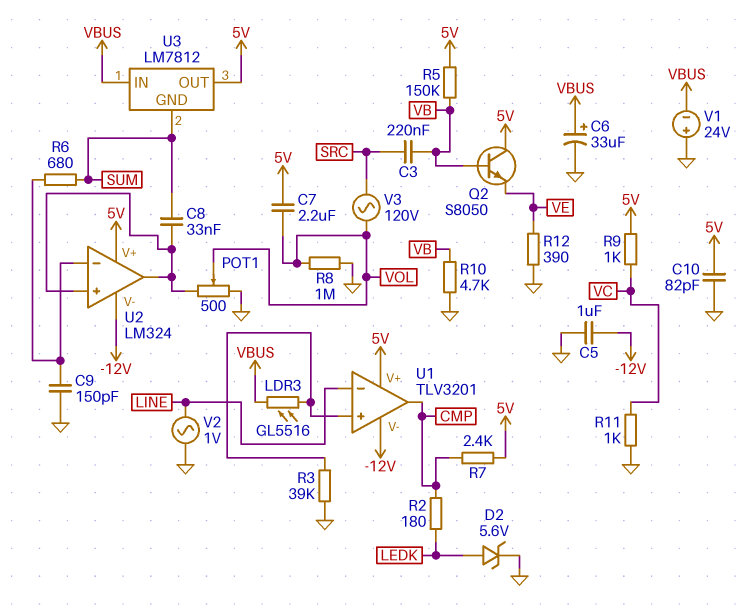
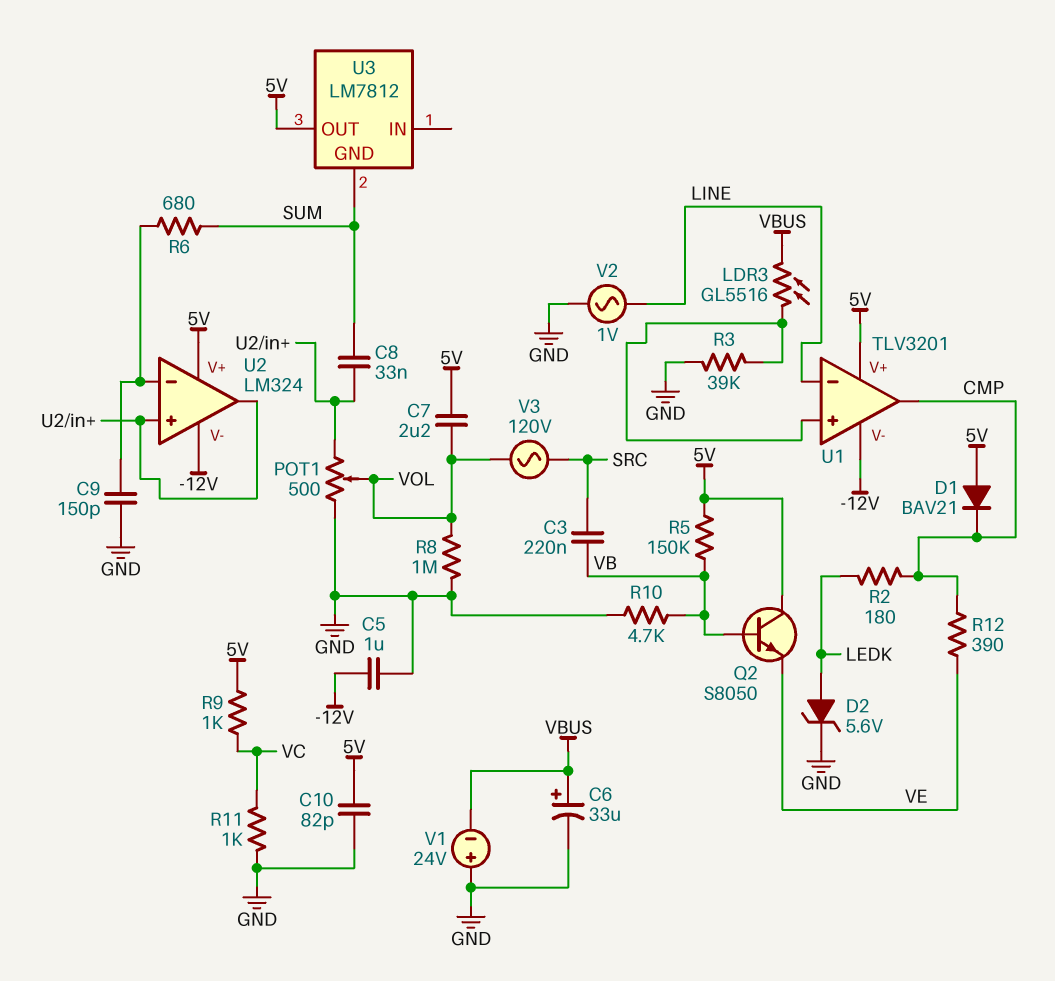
D1: none -> diode BAV21 (A 5V, K CMP)
R7: 2.4k (5V, CMP) -> none
R12: 390 (GND, VE) -> 390 (CMP, VE)
U3 pin IN: VBUS -> none

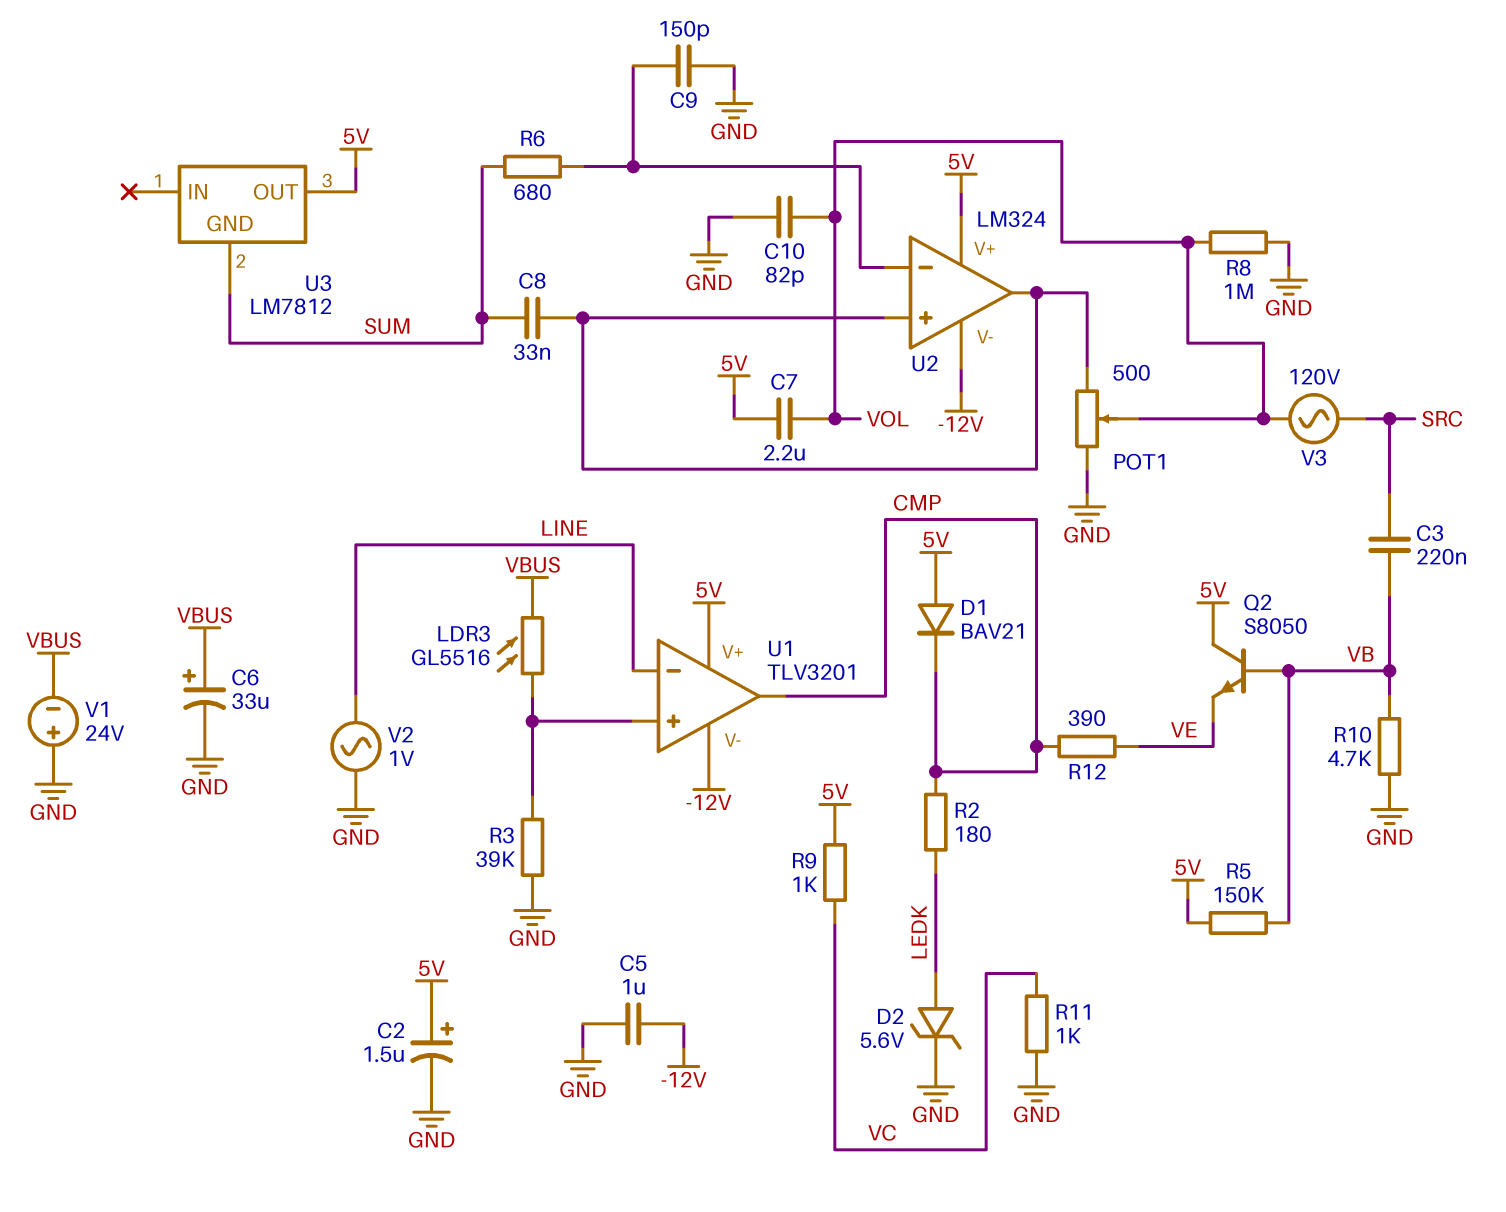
C2: none -> 1.5uF (plus 5V, minus GND)
C10: 82pF (5V, GND) -> 82pF (GND, VOL)

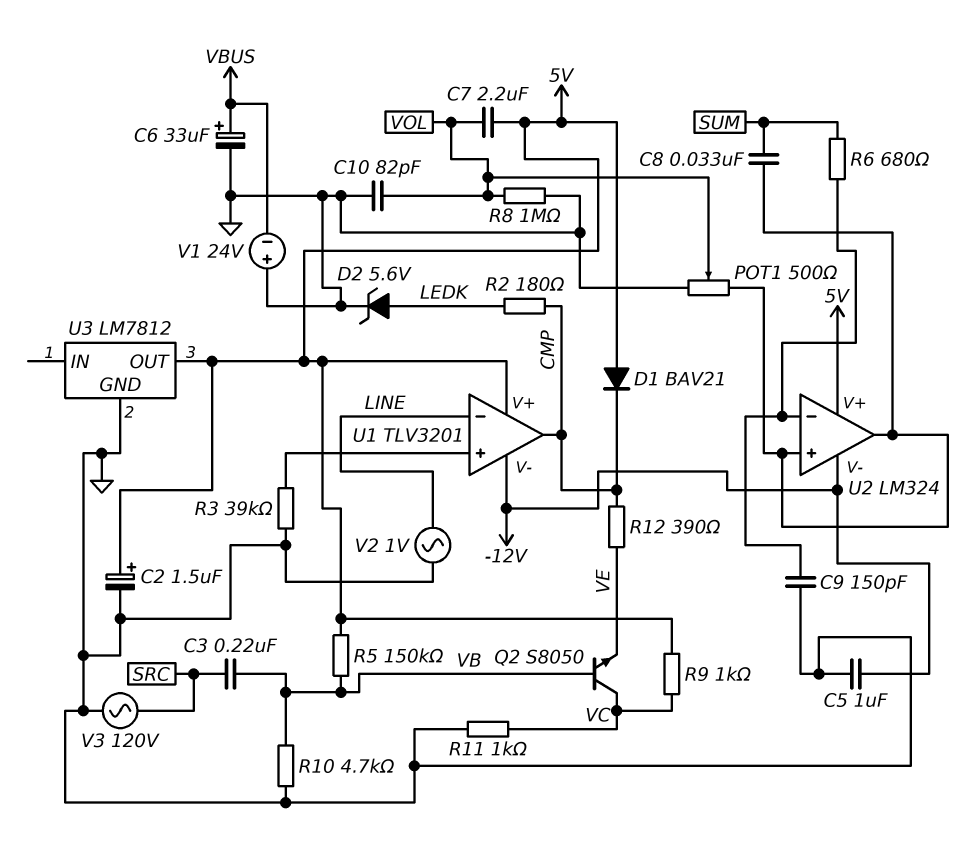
LDR3: GL5516 (U1/in+, VBUS) -> none
Q2: NPN S8050 (B VB, C 5V, E VE) -> NPN S8050 (B VB, C VC, E VE)
U3 pin GND: SUM -> GND
V3: AC 120V (SRC, VOL) -> AC 120V (GND, SRC)

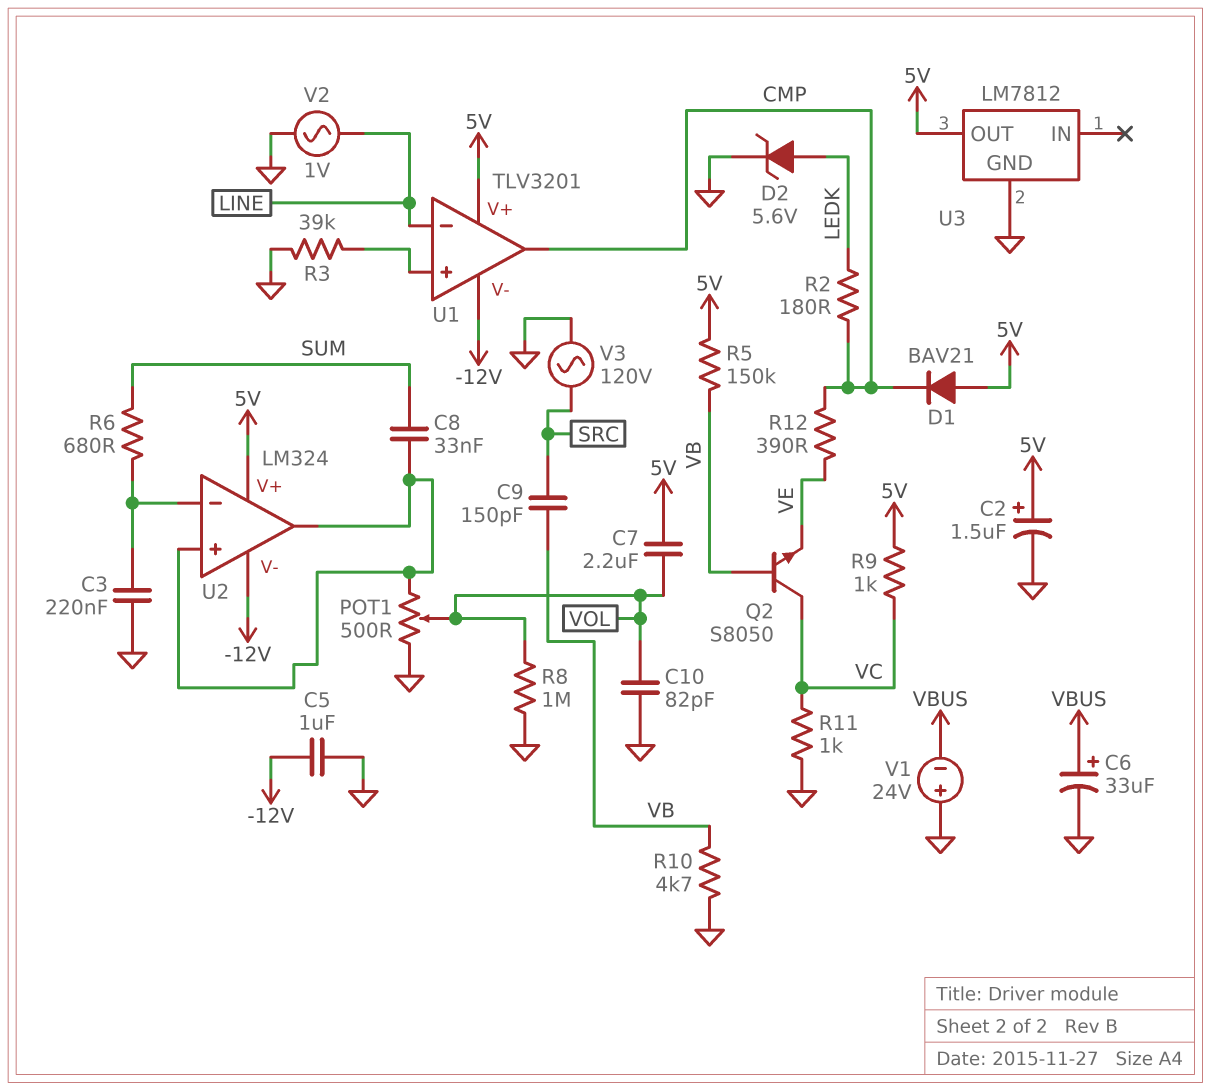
C3: 220nF (SRC, VB) -> 220nF (GND, U2/in-)
C9: 150pF (GND, U2/in-) -> 150pF (SRC, VB)

